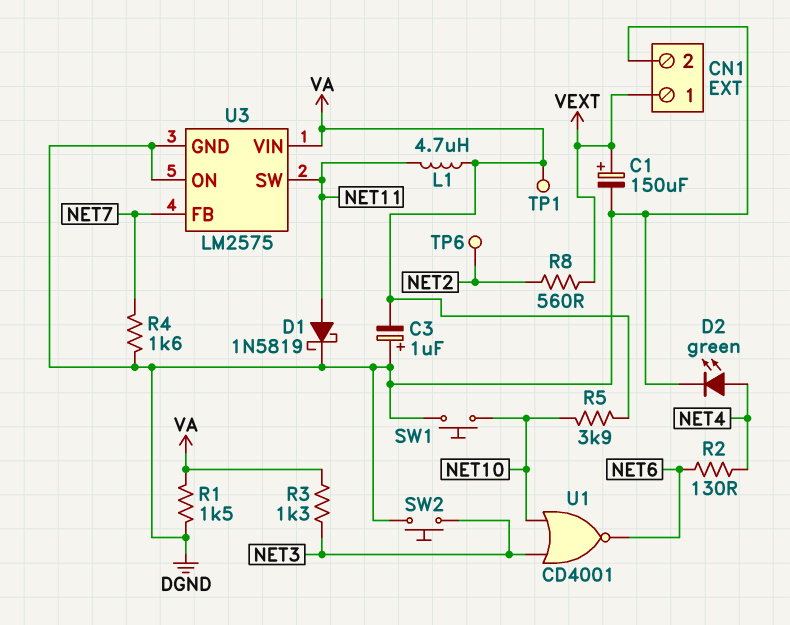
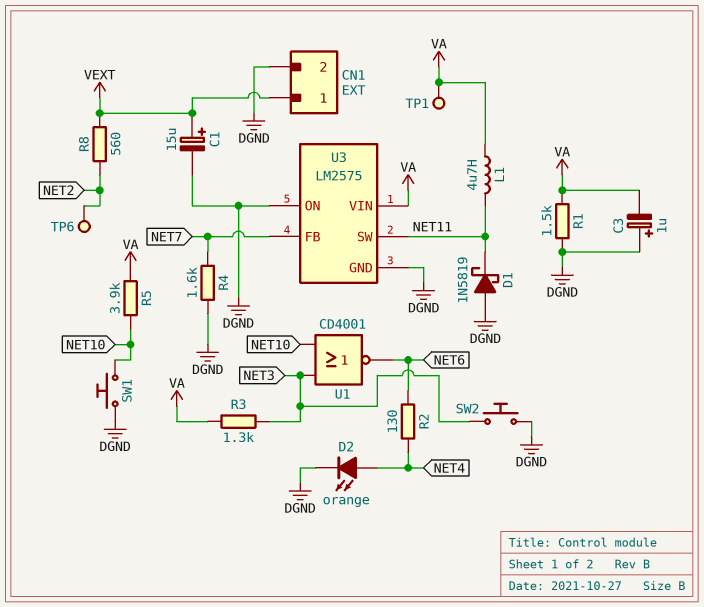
C1: 150uF (plus VEXT, minus DGND) -> 15uF (plus VEXT, minus DGND)
D1: schottky 1N5819 (A NET11, K DGND) -> schottky 1N5819 (A DGND, K NET11)
D2: LED green (A NET4, K DGND) -> LED orange (A NET4, K DGND)

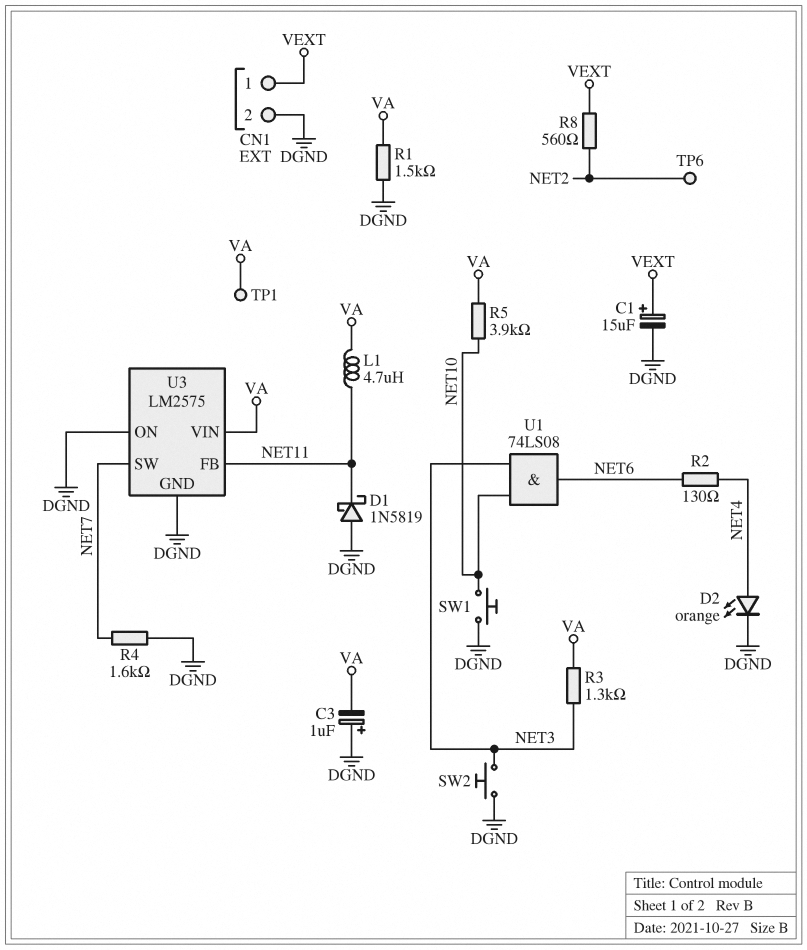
U1: NOR CD4001 (in NET3, in NET10, out NET6) -> AND 74LS08 (in NET3, in NET10, out NET6)
U3 pin FB: NET7 -> NET11
U3 pin SW: NET11 -> NET7

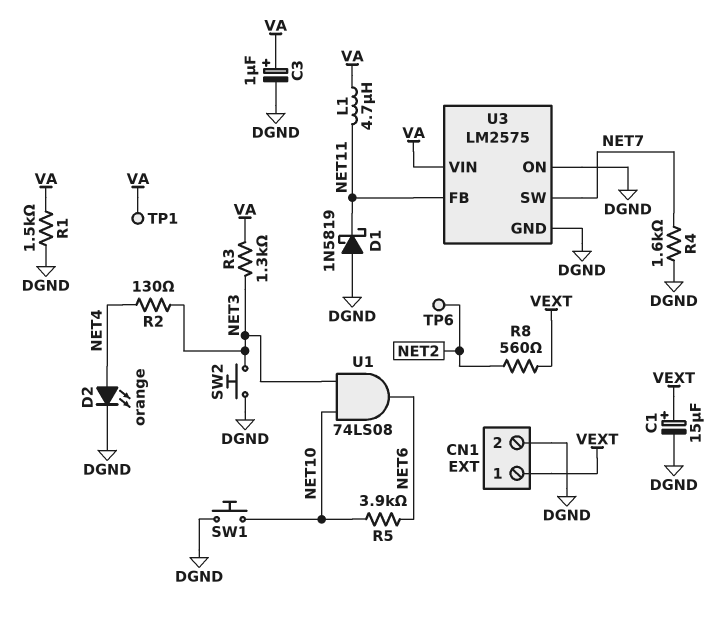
C3: 1uF (plus DGND, minus VA) -> 1uF (plus VA, minus DGND)
R2: 130 (NET4, NET6) -> 130 (NET3, NET4)
R5: 3.9k (NET10, VA) -> 3.9k (NET6, NET10)

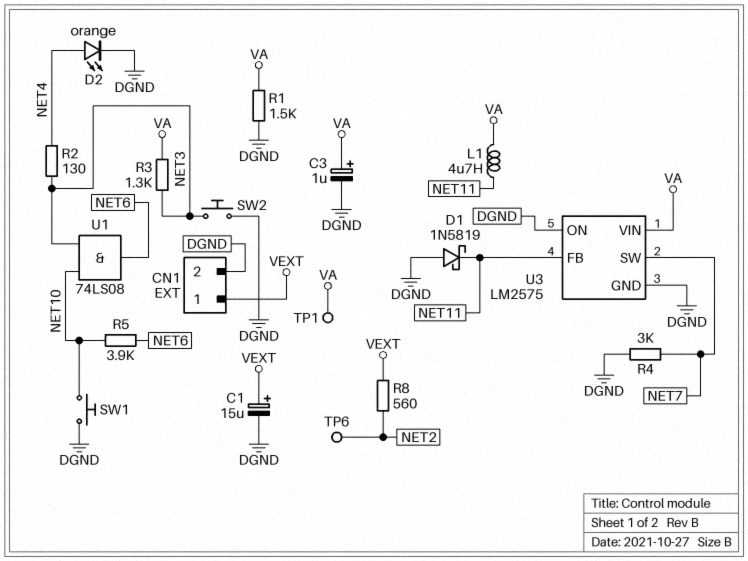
R4: 1.6k (DGND, NET7) -> 3k (DGND, NET7)

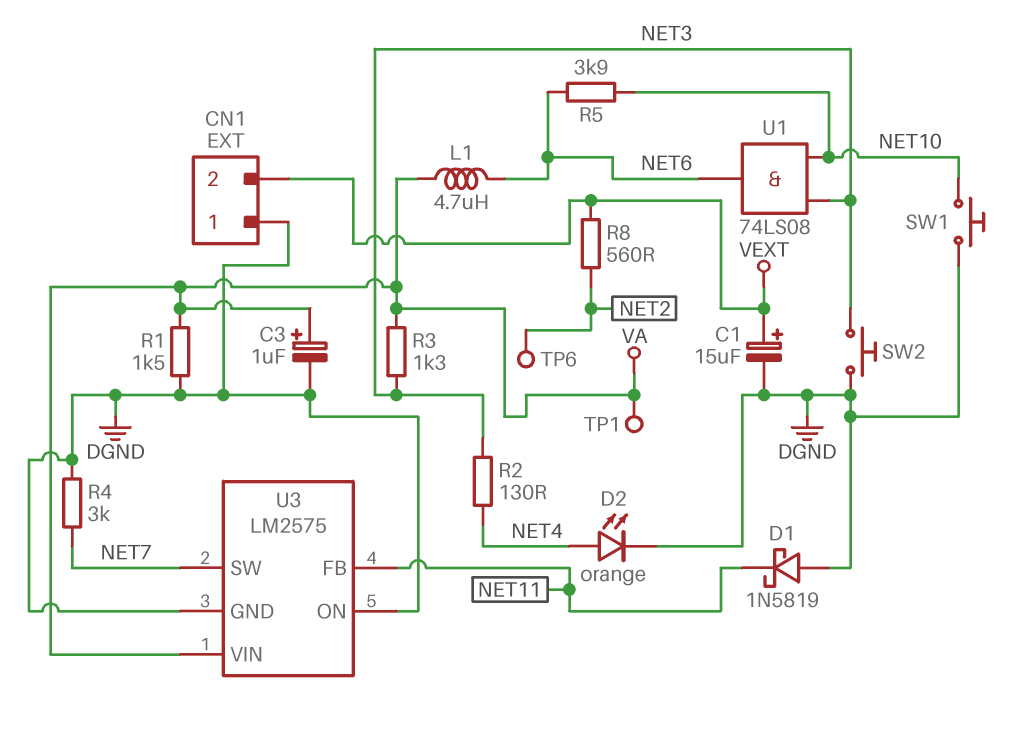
CN1 pin 1: VEXT -> DGND
CN1 pin 2: DGND -> VEXT
L1: 4.7uH (NET11, VA) -> 4.7uH (NET6, VA)

